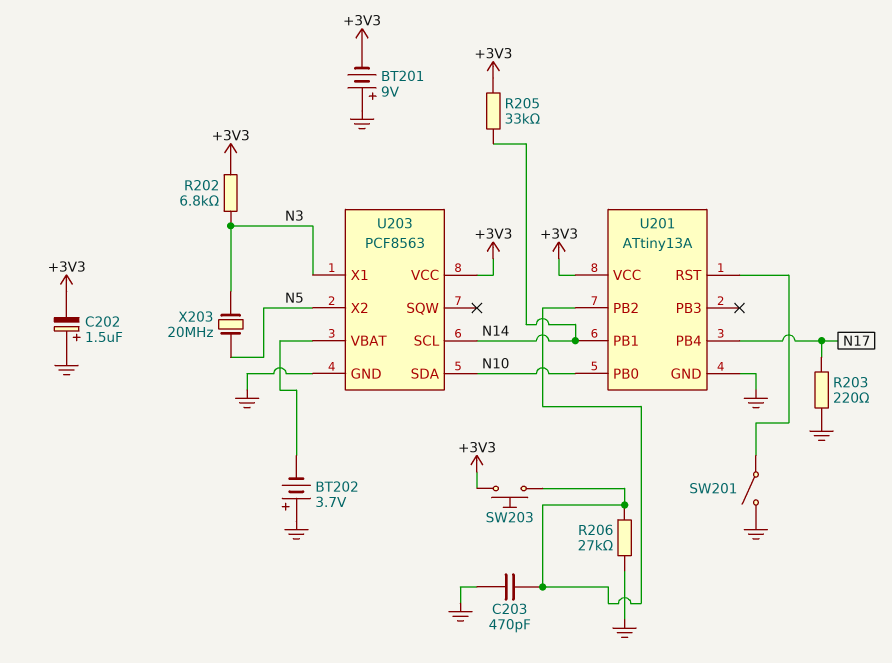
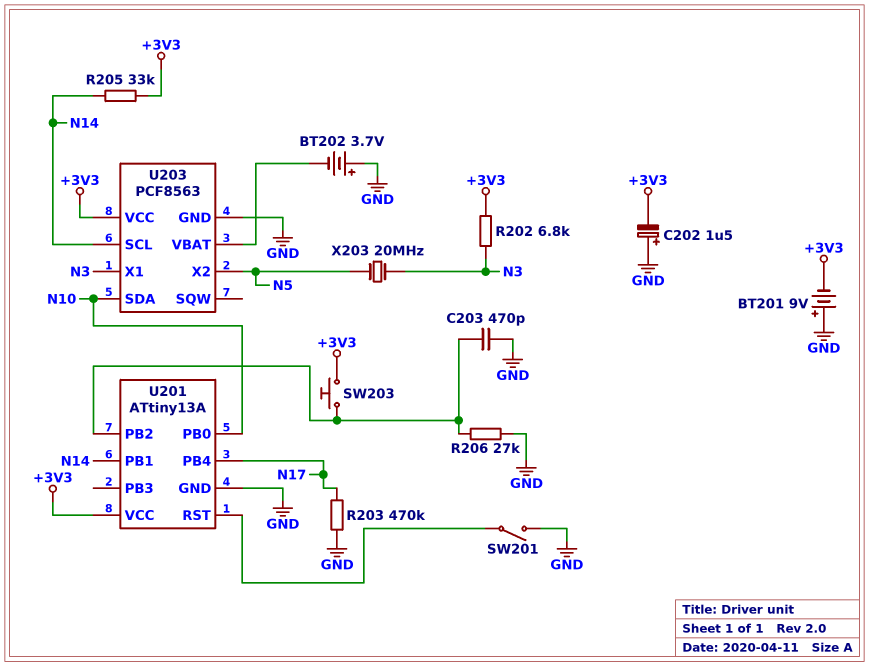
R203: 220 (GND, N17) -> 470k (GND, N17)

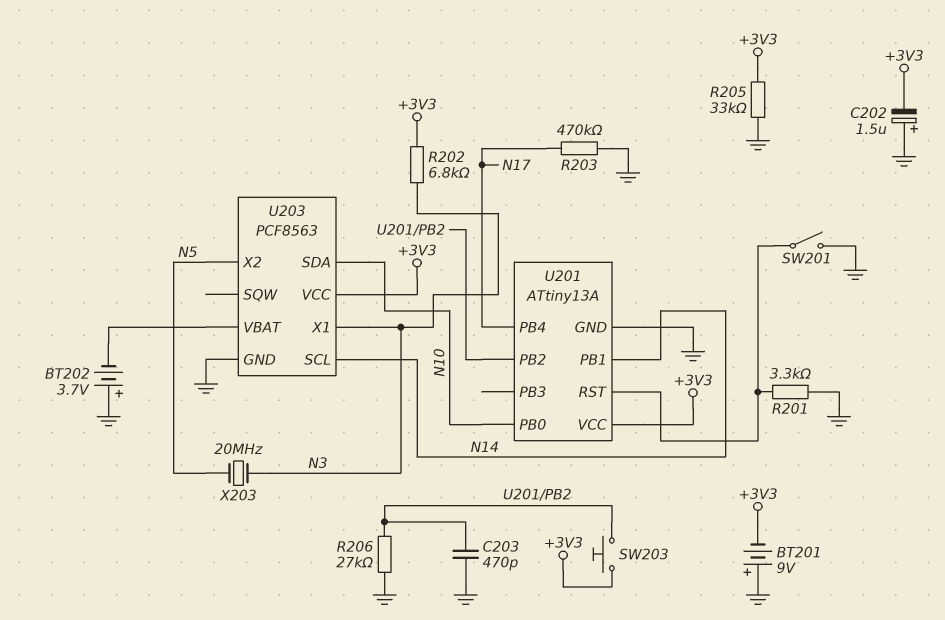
R201: none -> 3.3k (GND, U201/RST)
R205: 33k (+3V3, N14) -> 33k (+3V3, GND)

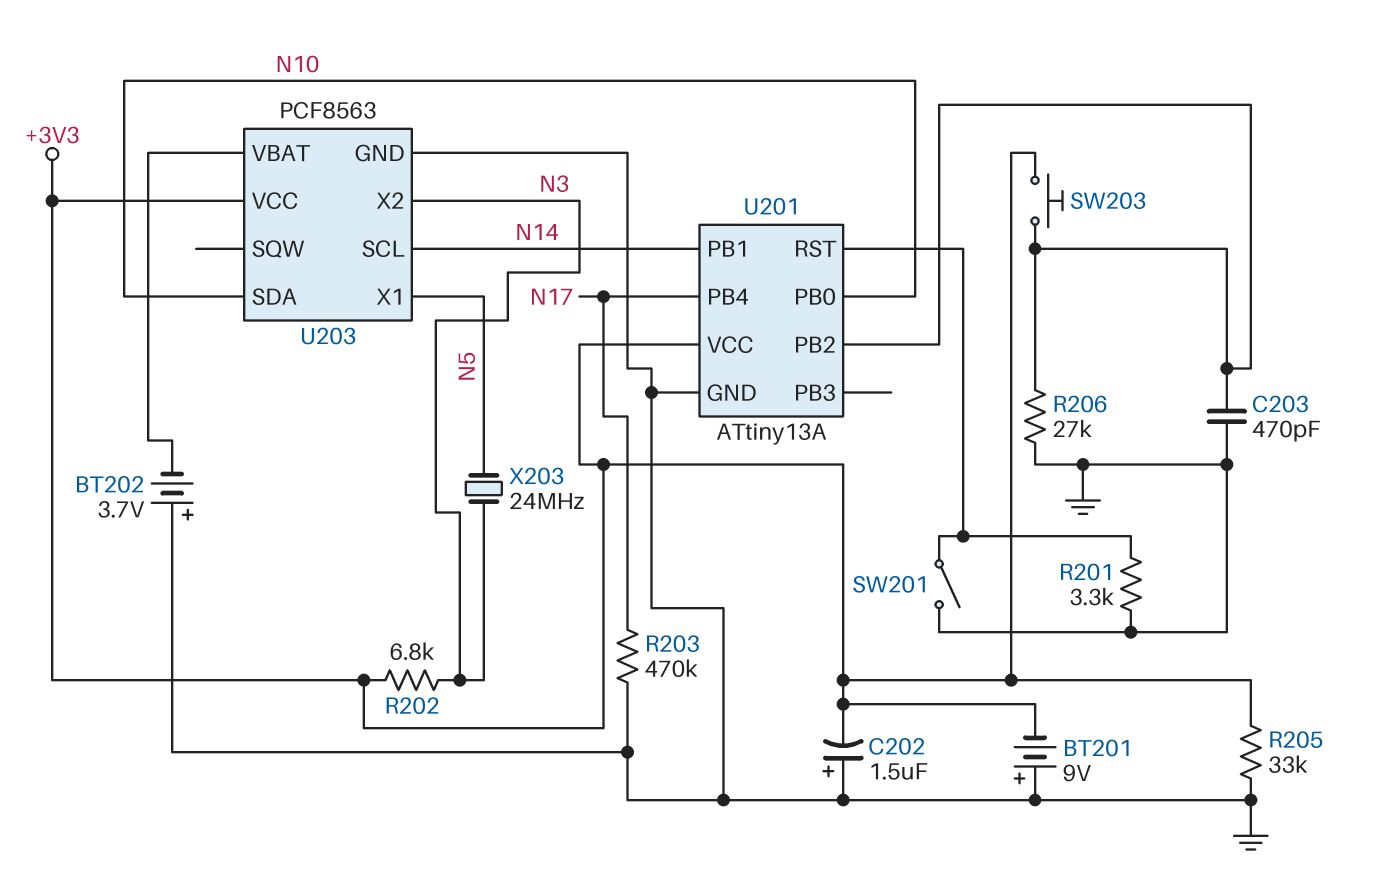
U203 pin X1: N3 -> N5
U203 pin X2: N5 -> N3
X203: 20MHz (N3, N5) -> 24MHz (N3, N5)

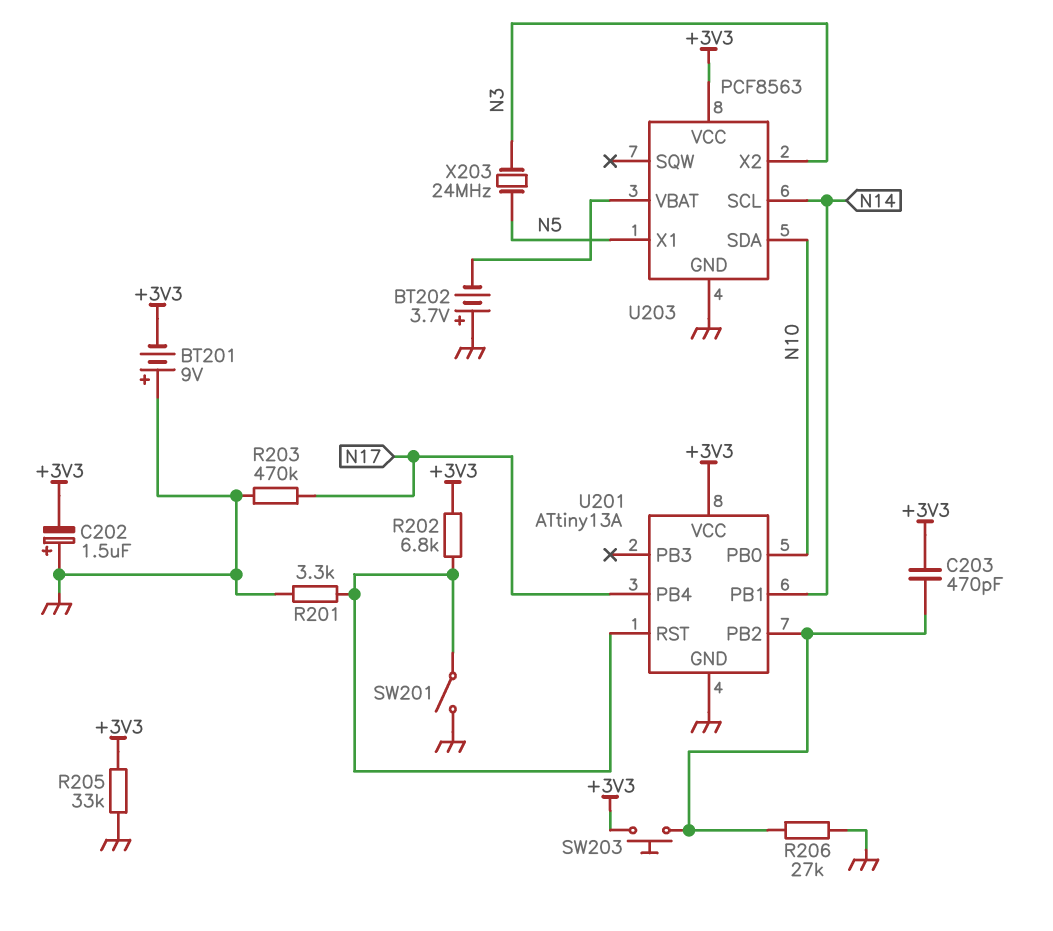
C203: 470pF (GND, U201/PB2) -> 470pF (+3V3, U201/PB2)
R202: 6.8k (+3V3, N3) -> 6.8k (+3V3, U201/RST)

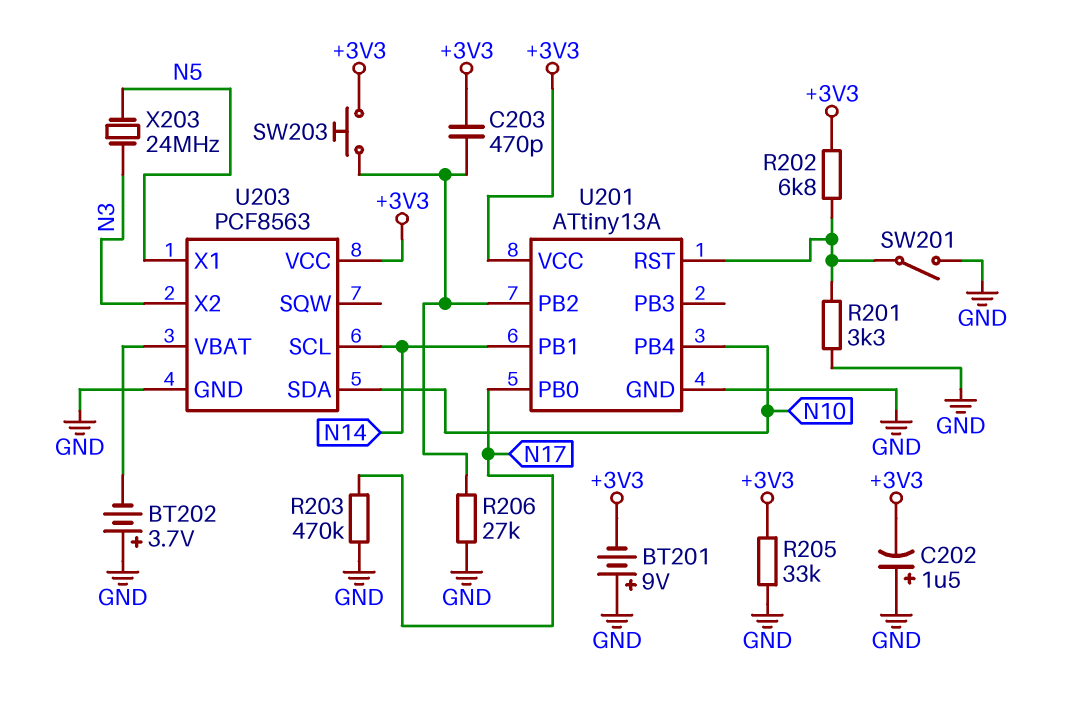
U201 pin PB0: N10 -> N17
U201 pin PB4: N17 -> N10

